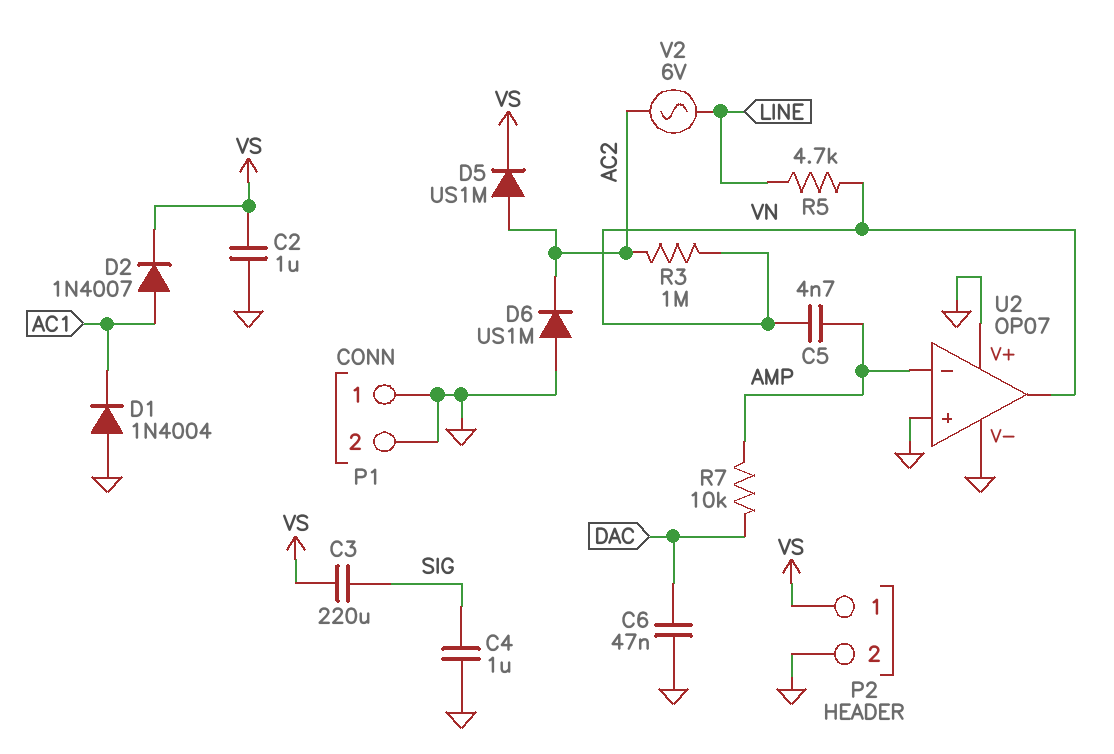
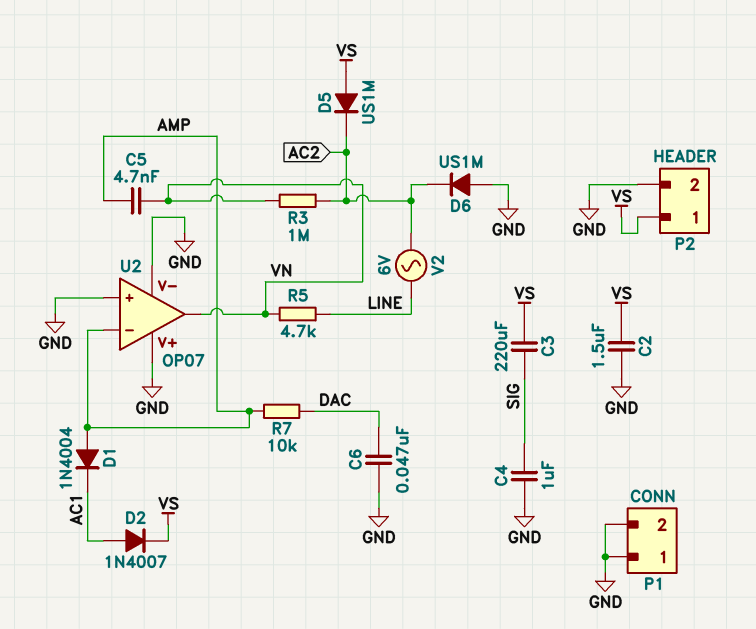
C2: 1uF (GND, VS) -> 1.5uF (GND, VS)
D1: diode 1N4004 (A GND, K AC1) -> diode 1N4004 (A AMP, K AC1)
D5: diode US1M (A AC2, K VS) -> diode US1M (A VS, K AC2)

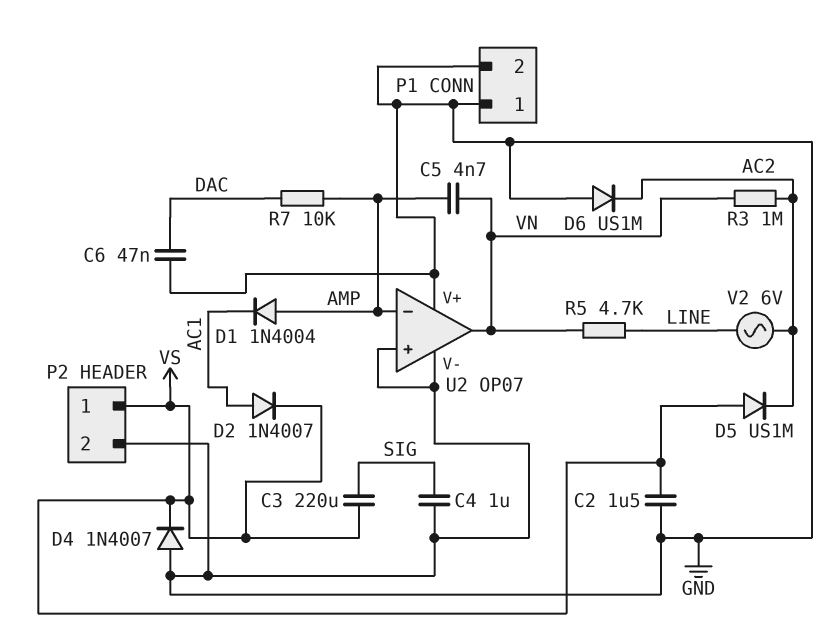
D4: none -> diode 1N4007 (A GND, K VS)

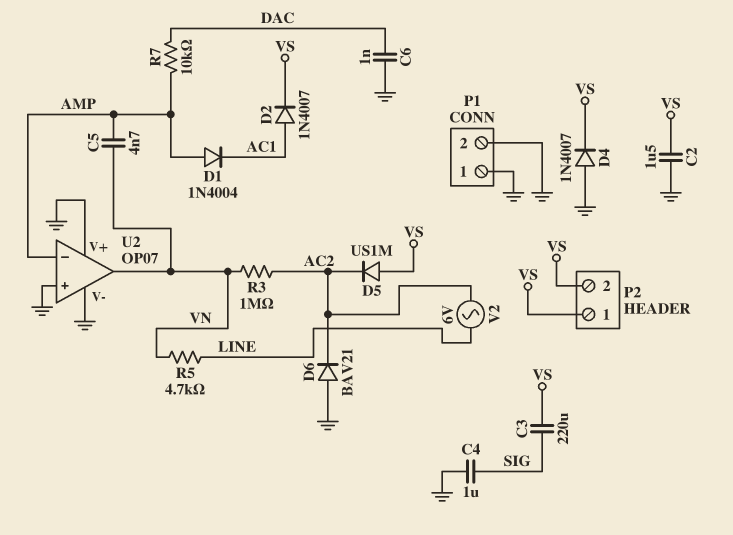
C6: 47nF (DAC, GND) -> 1nF (DAC, GND)
D6: diode US1M (A GND, K AC2) -> diode BAV21 (A GND, K AC2)
P2 pin 2: GND -> VS

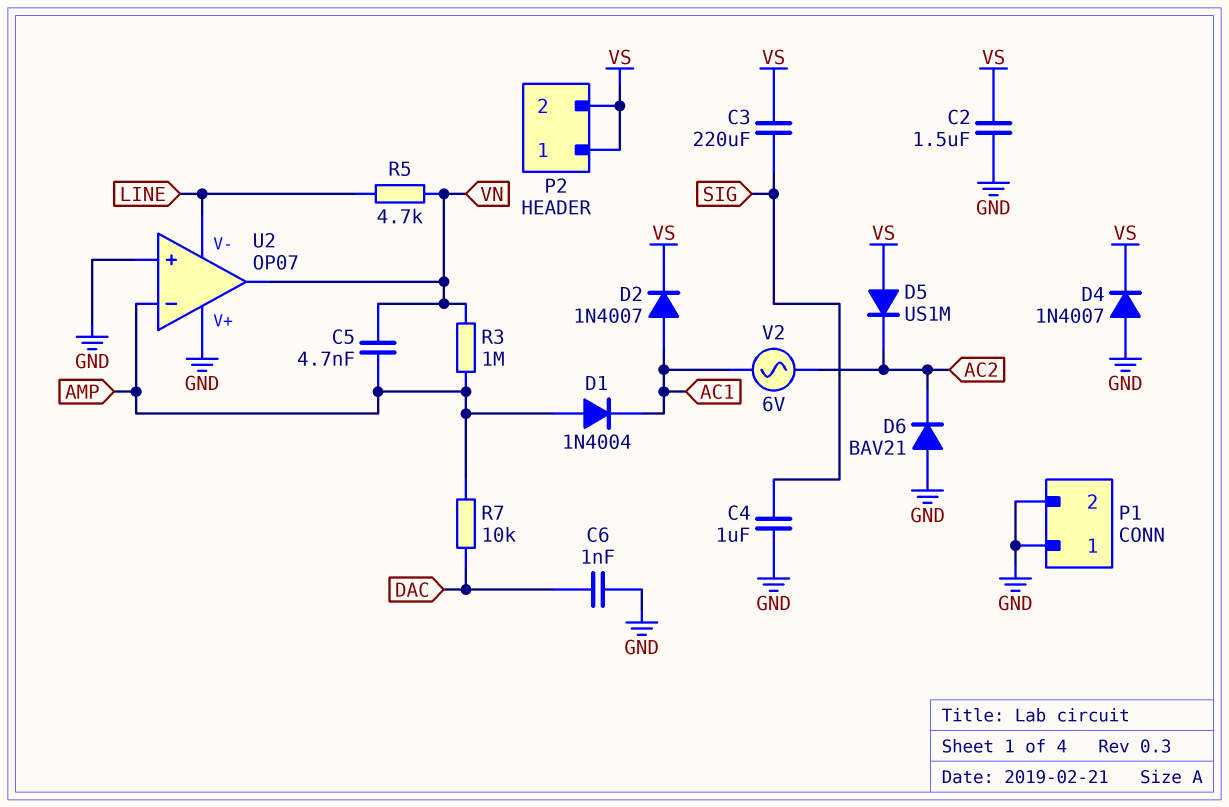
R3: 1M (AC2, VN) -> 1M (AMP, VN)
U2 pin V-: GND -> LINE
V2: AC 6V (AC2, LINE) -> AC 6V (AC1, AC2)

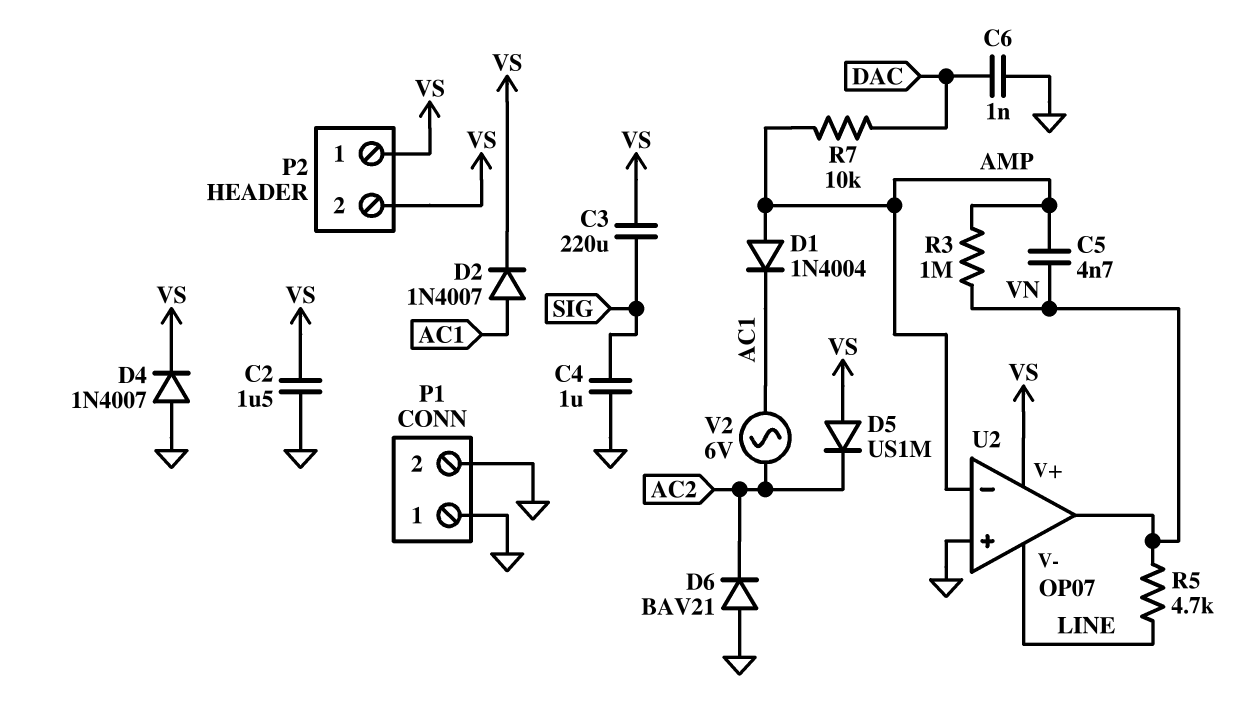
U2 pin V+: GND -> VS

